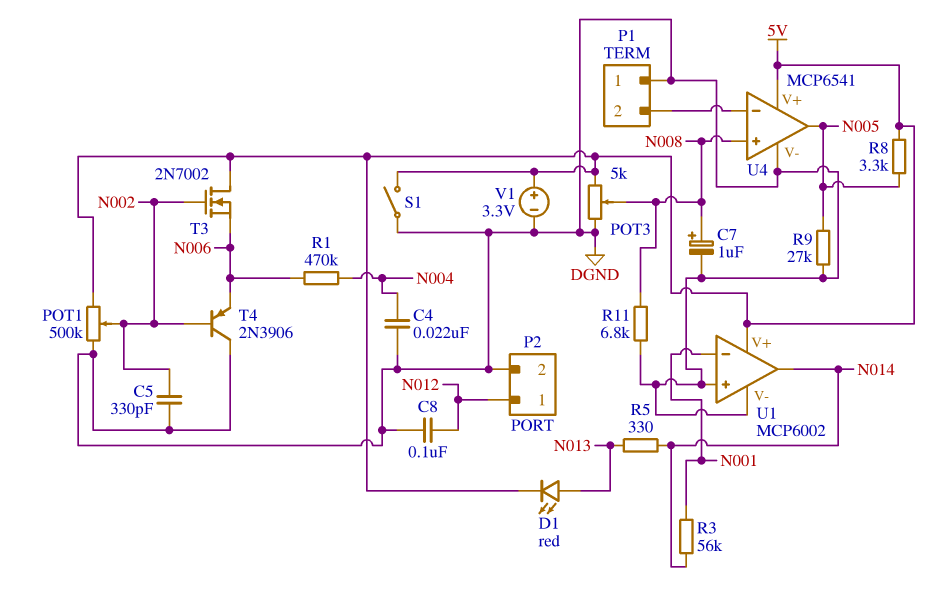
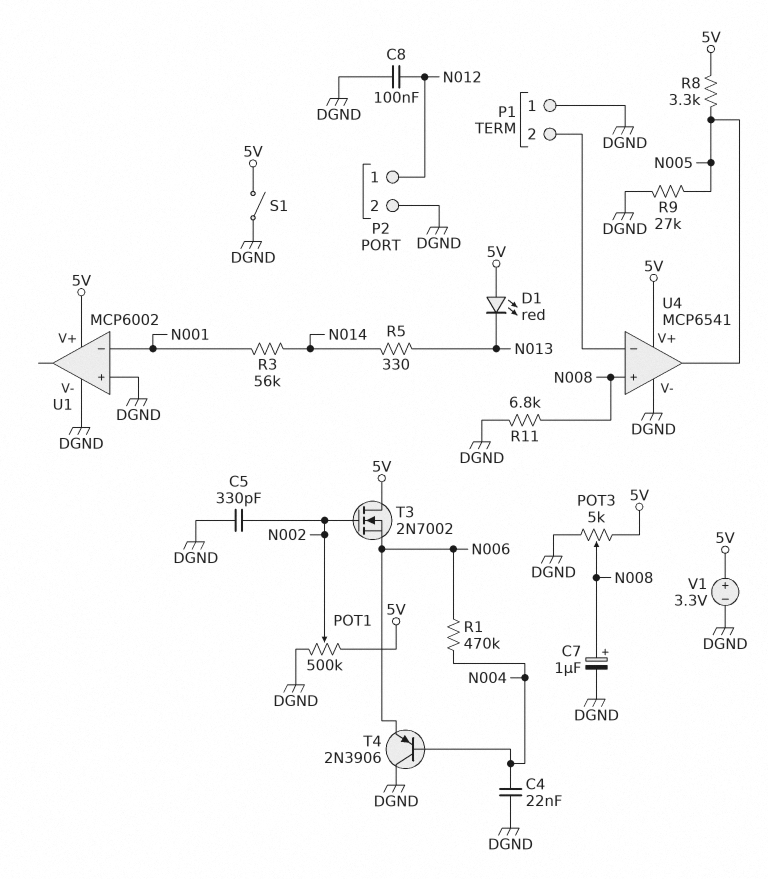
D1: LED red (A N013, K 5V) -> LED red (A 5V, K N013)
T4: PNP 2N3906 (B N002, C DGND, E N006) -> PNP 2N3906 (B N004, C DGND, E N006)
U1 pin out: N014 -> none

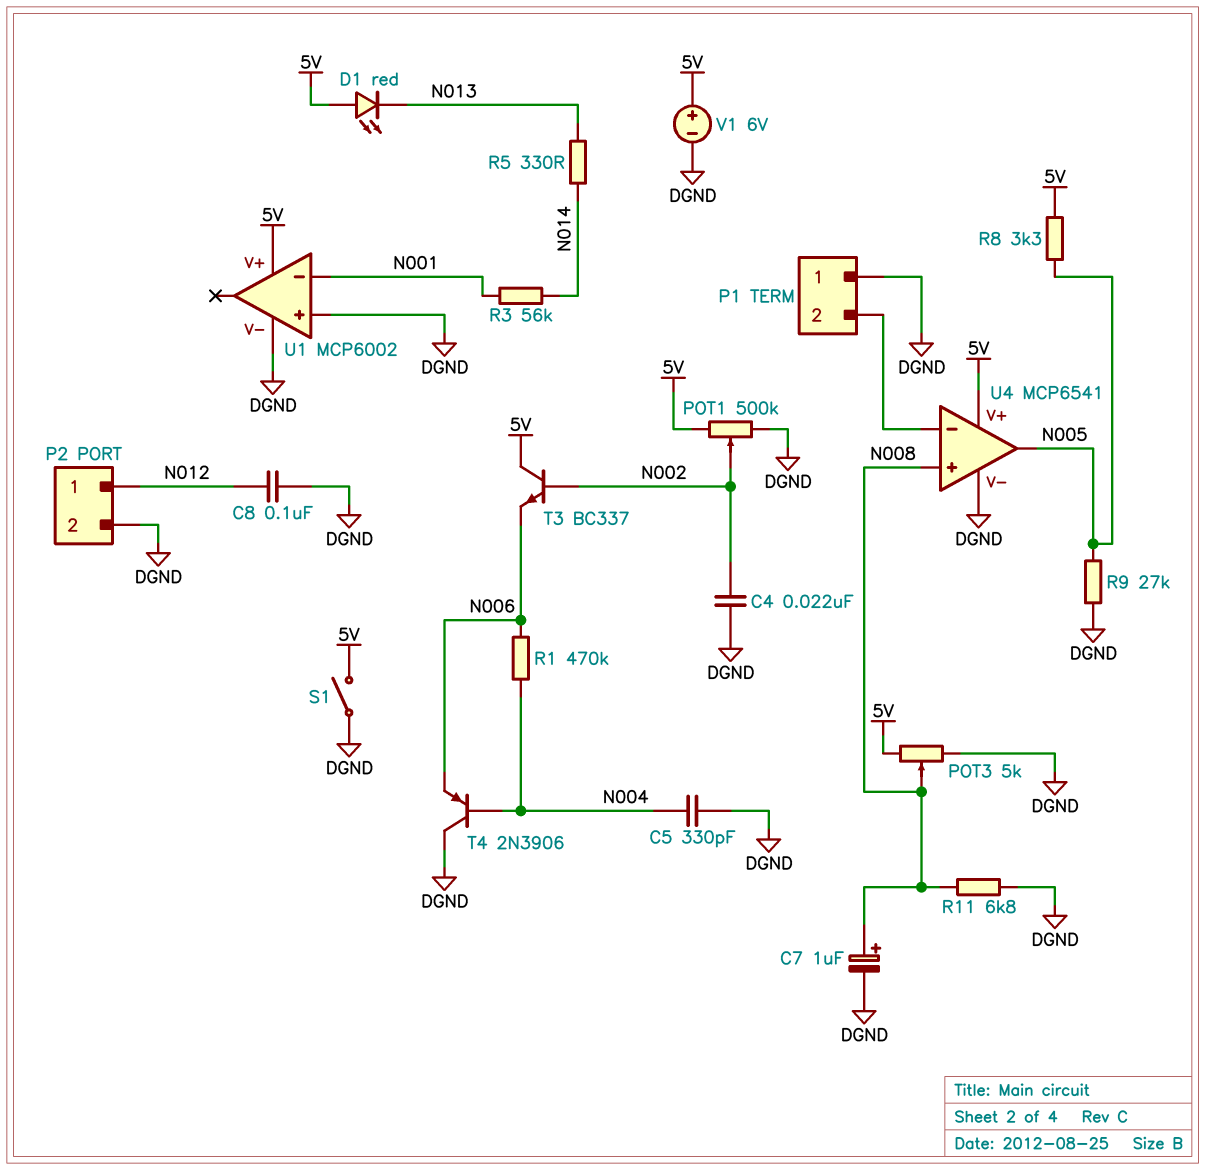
C4: 22nF (DGND, N004) -> 22nF (DGND, N002)
C5: 330pF (DGND, N002) -> 330pF (DGND, N004)
T3: NMOS 2N7002 (G N002, D 5V, S N006) -> NPN BC337 (B N002, C 5V, E N006)
V1: 3.3V (plus 5V, minus DGND) -> 6V (plus 5V, minus DGND)

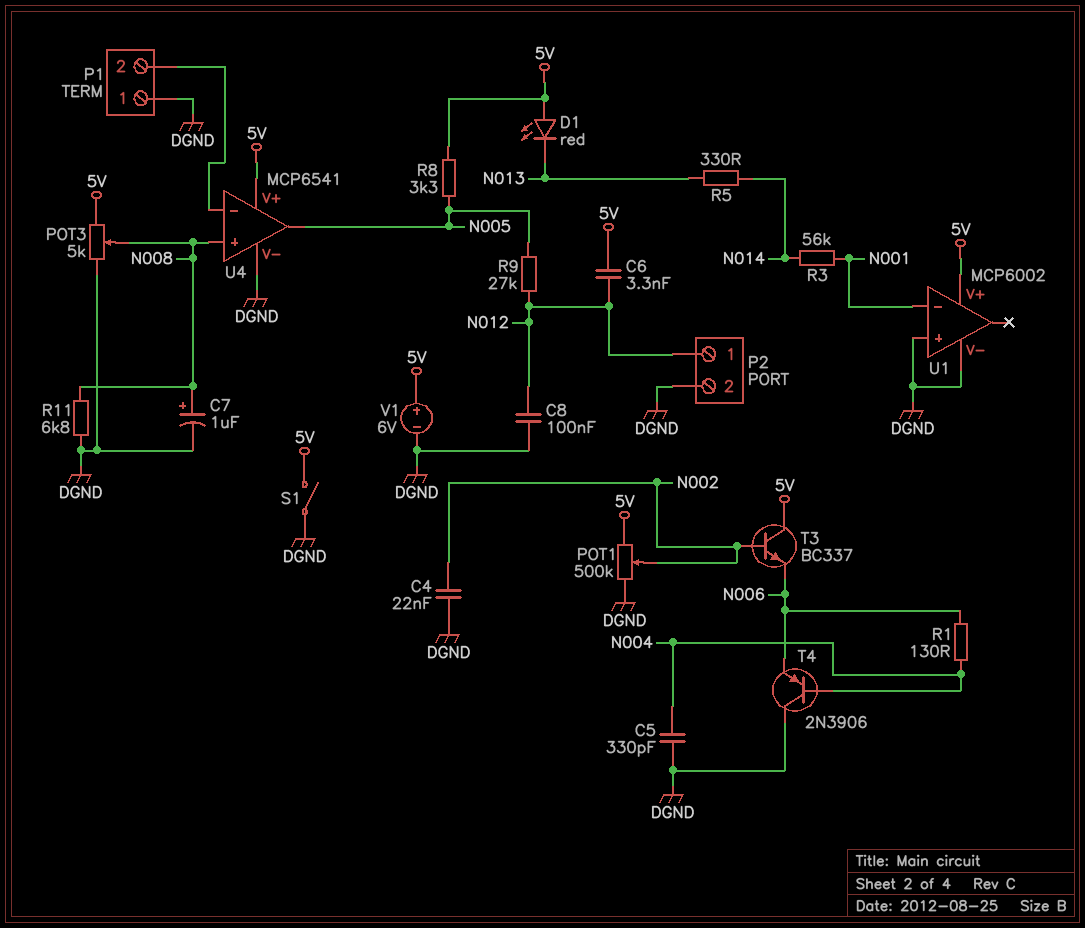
C6: none -> 3.3nF (5V, N012)
R1: 470k (N004, N006) -> 130 (N004, N006)
R9: 27k (DGND, N005) -> 27k (N005, N012)

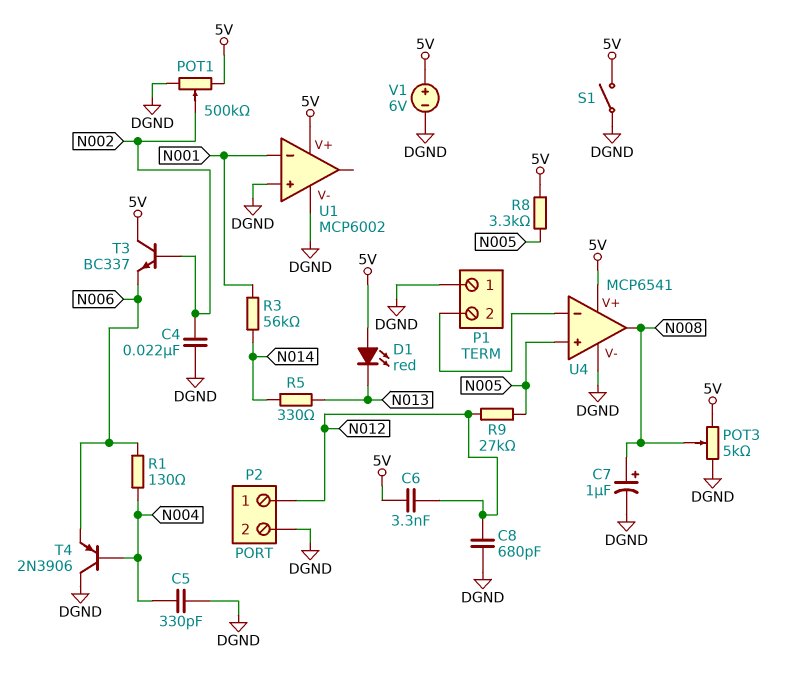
C8: 100nF (DGND, N012) -> 680pF (DGND, N012)
R11: 6.8k (DGND, N008) -> none
U4 pin in+: N008 -> N005
U4 pin out: N005 -> N008

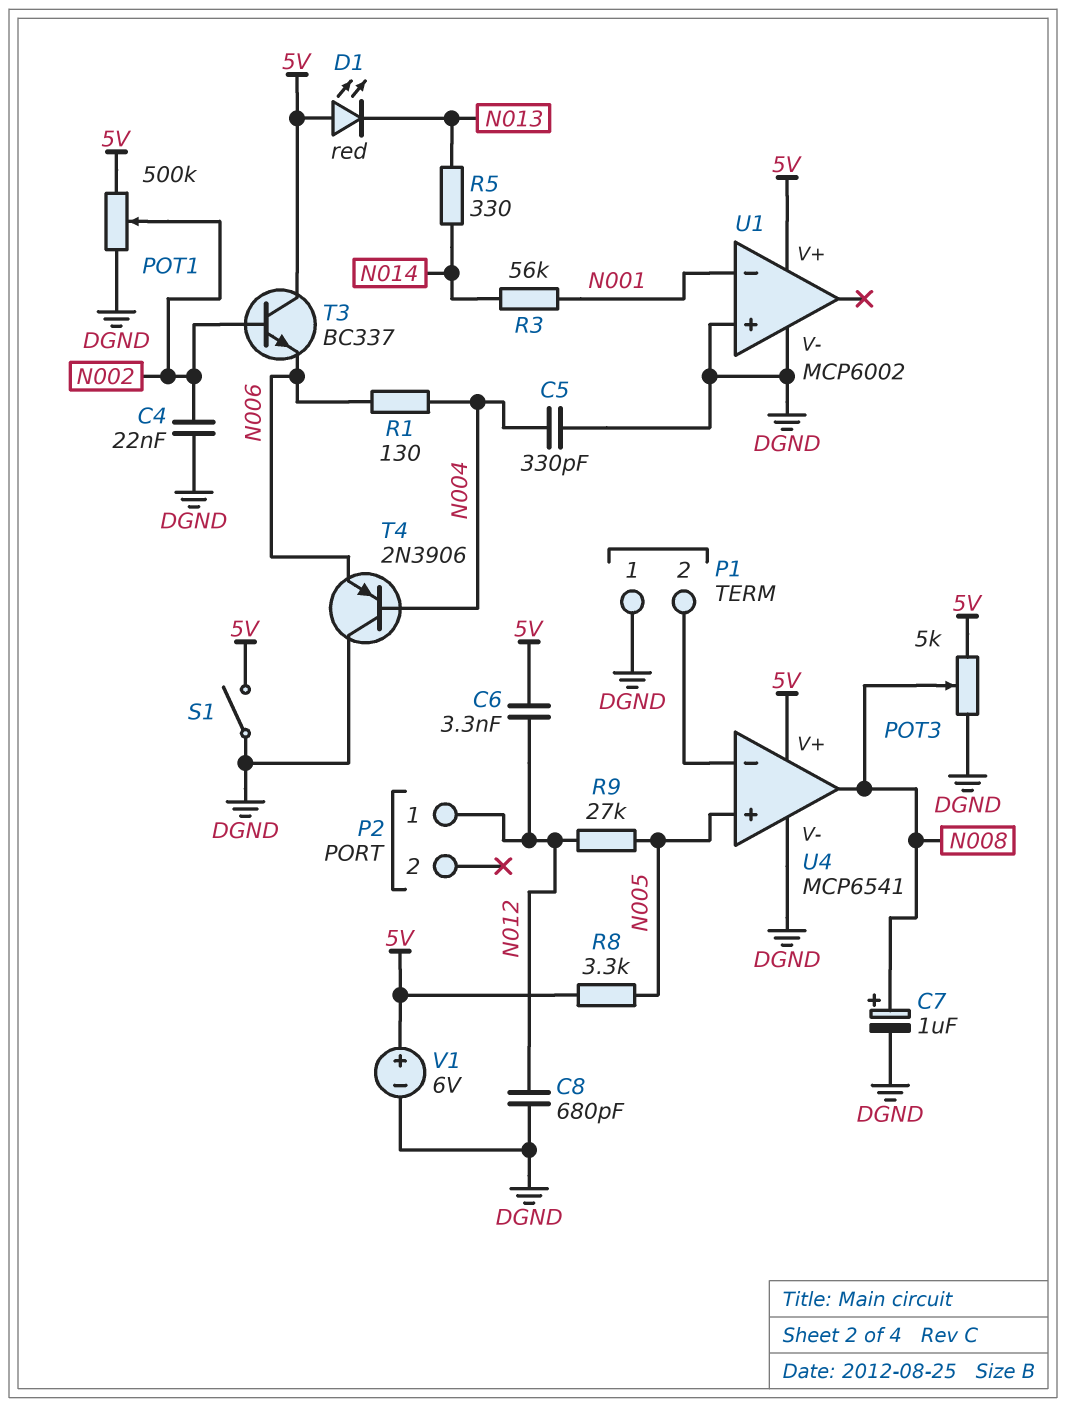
P2 pin 2: DGND -> none

